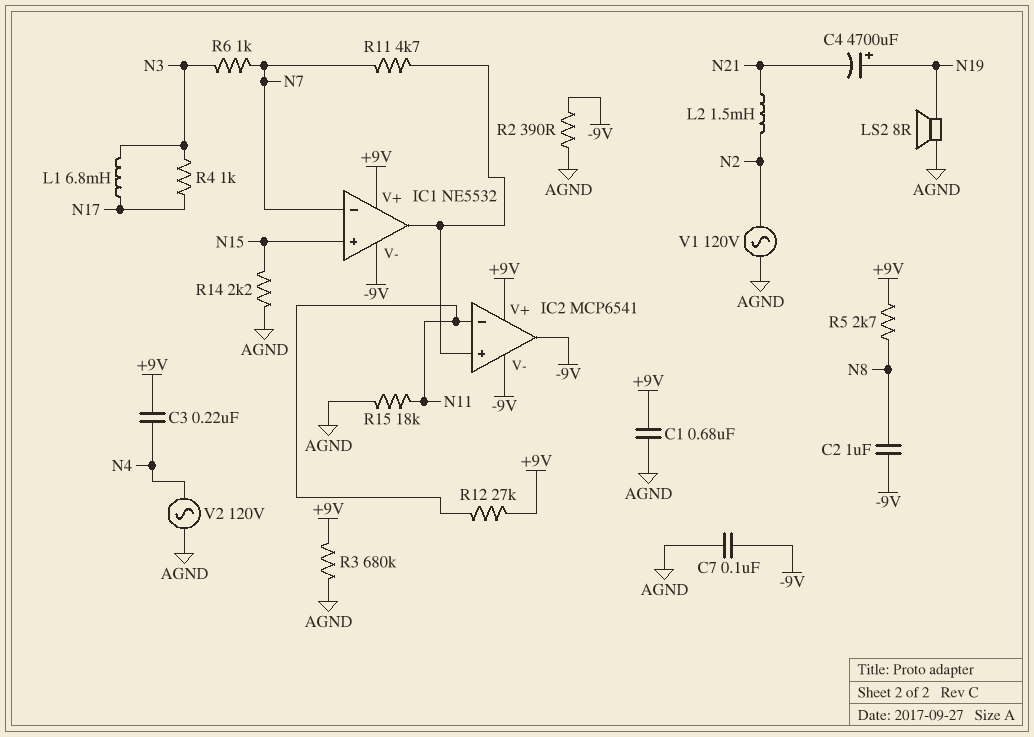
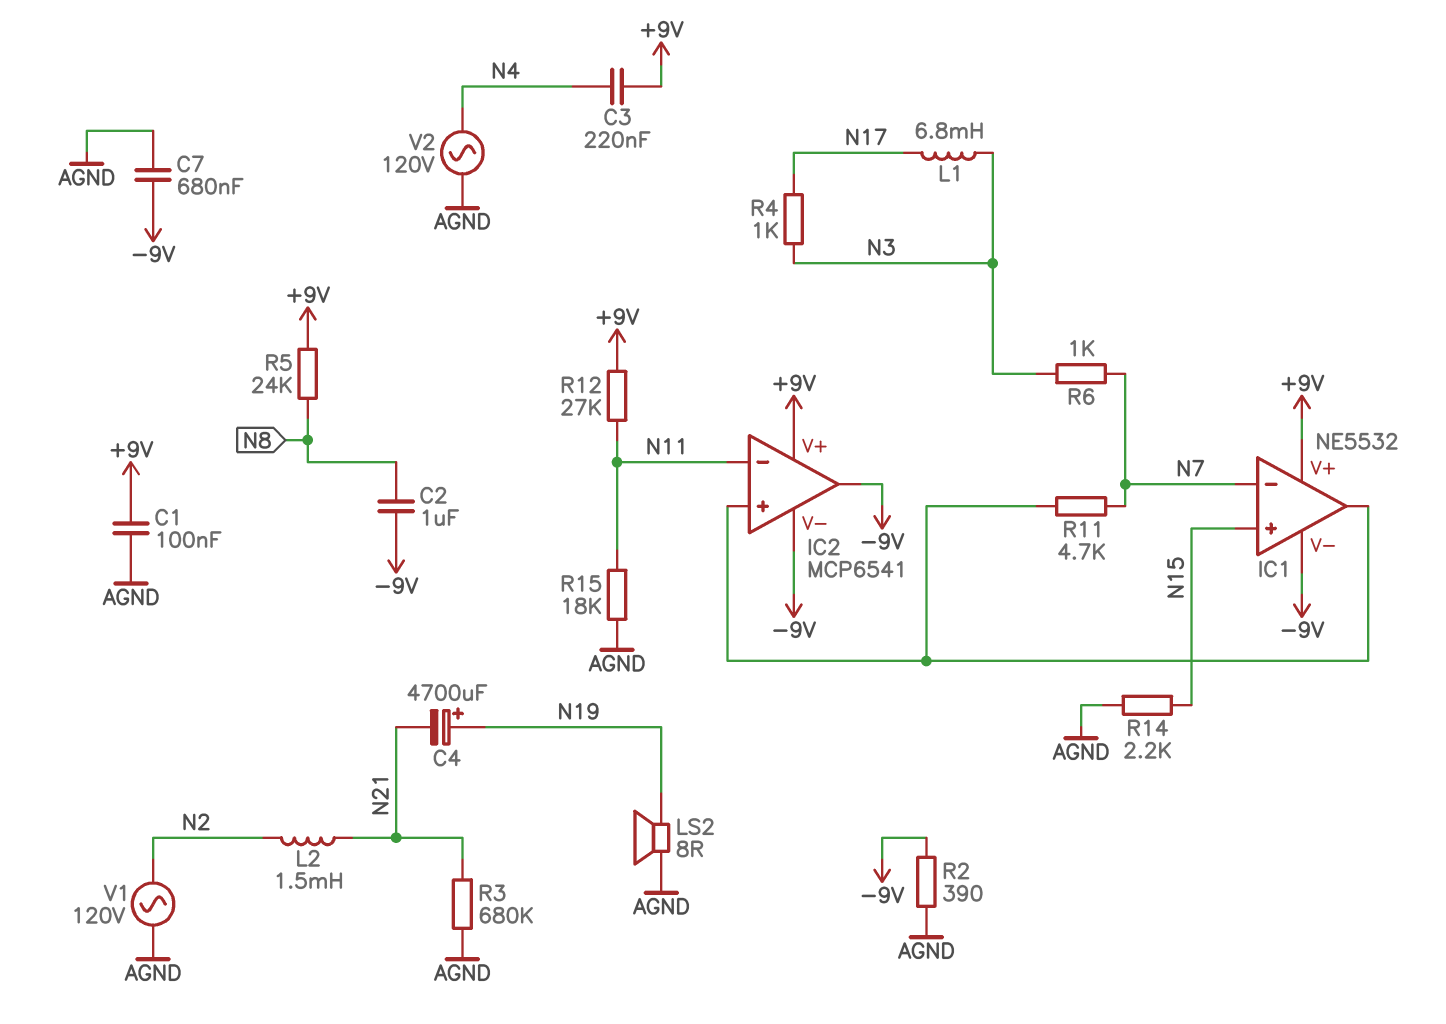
C1: 680nF (+9V, AGND) -> 100nF (+9V, AGND)
C7: 100nF (-9V, AGND) -> 680nF (-9V, AGND)
R3: 680k (+9V, AGND) -> 680k (AGND, N21)
R5: 2.7k (+9V, N8) -> 24k (+9V, N8)

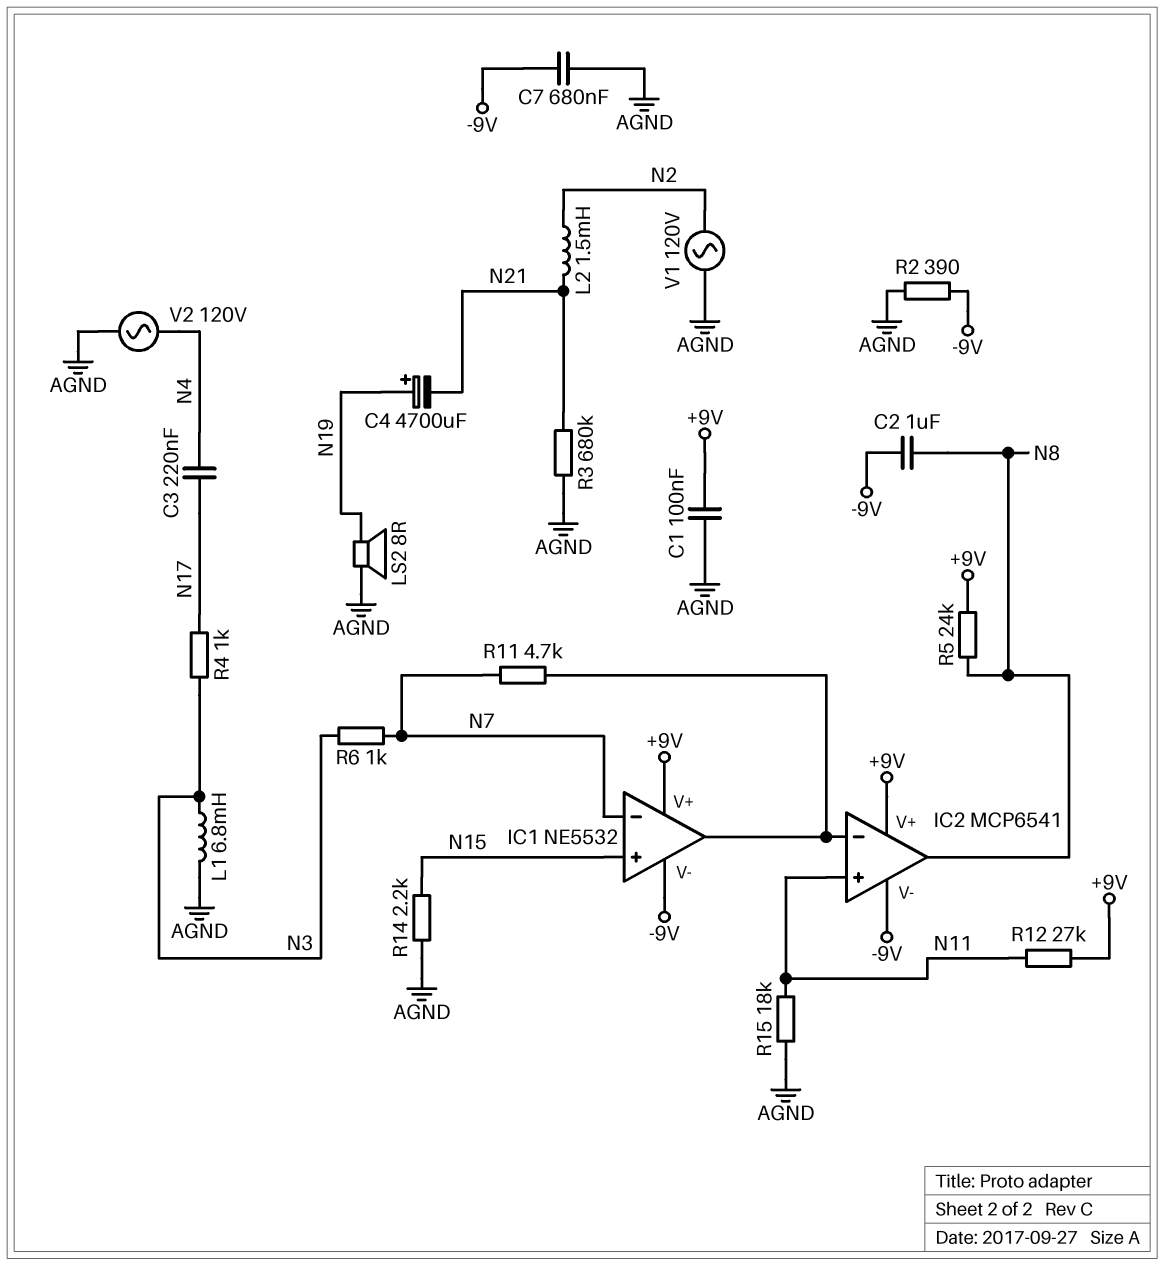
C3: 220nF (+9V, N4) -> 220nF (N4, N17)
IC2 pin in+: IC1/out -> N11
IC2 pin in-: N11 -> IC1/out
IC2 pin out: -9V -> N8
L1: 6.8mH (N3, N17) -> 6.8mH (AGND, N3)

